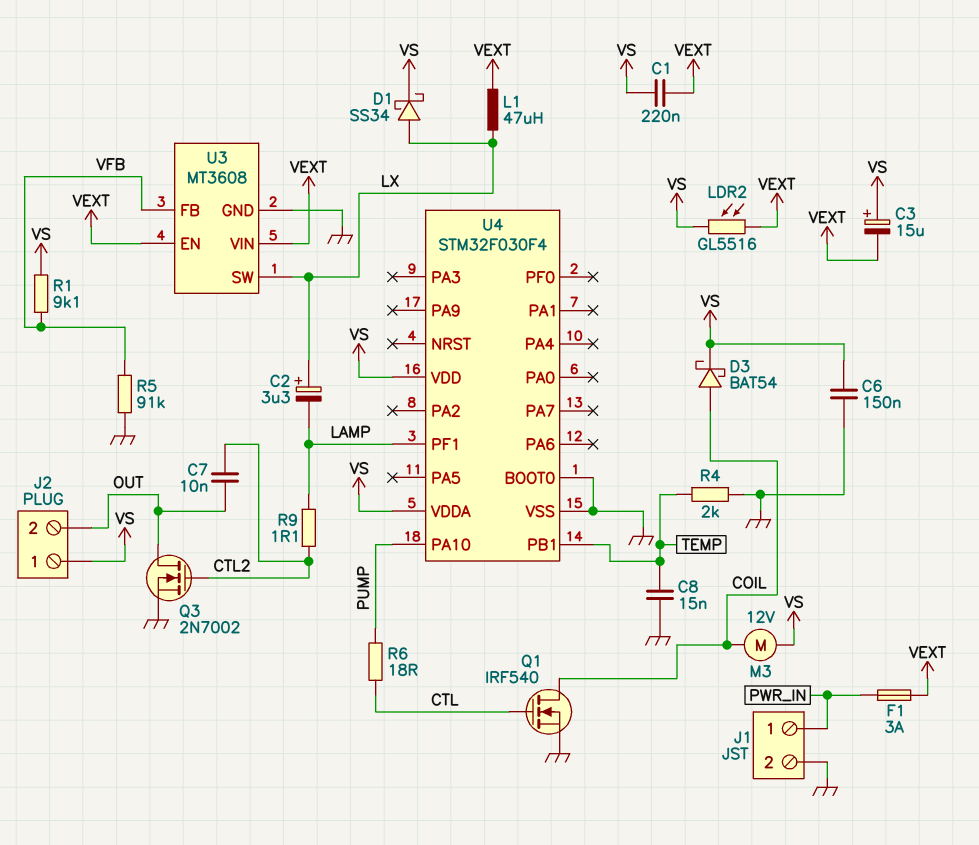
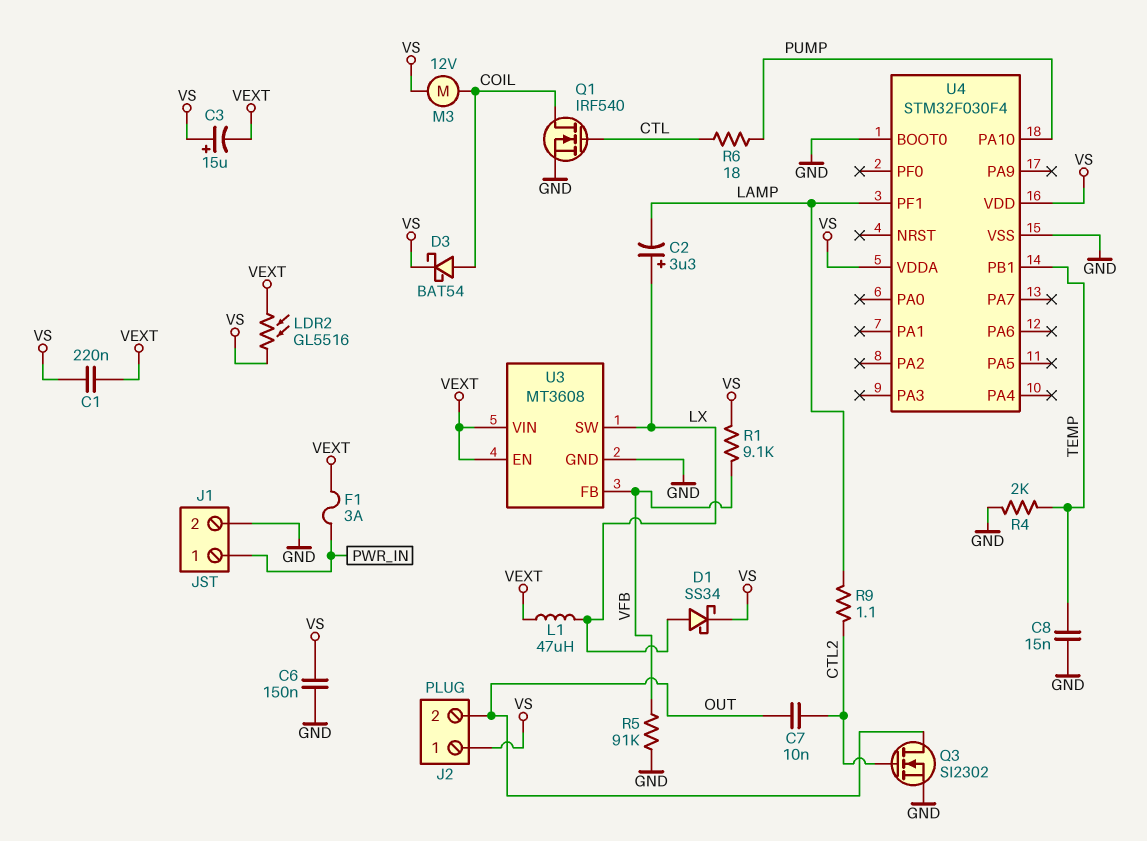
Q3: NMOS 2N7002 (G CTL2, D OUT, S GND) -> NMOS SI2302 (G CTL2, D OUT, S GND)

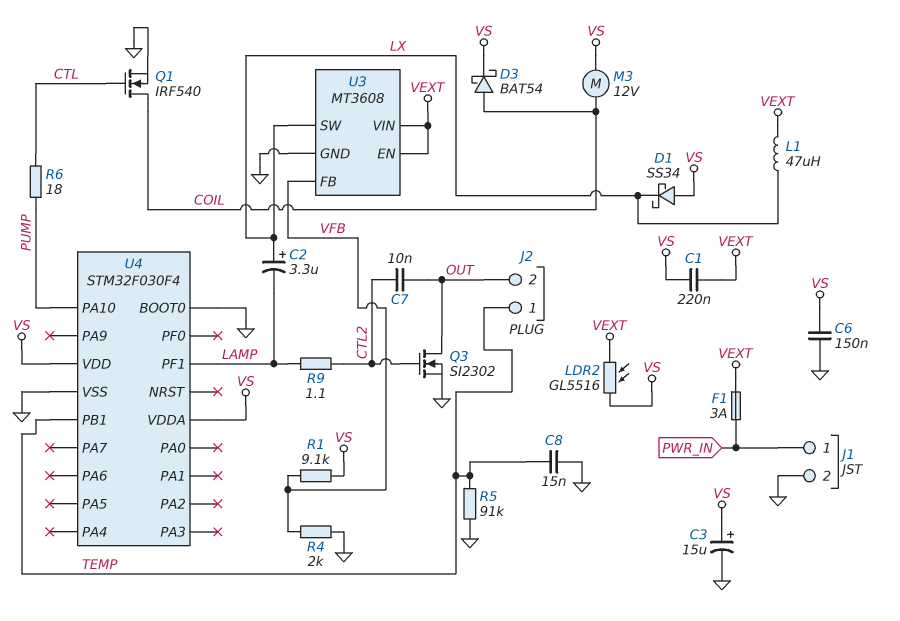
C3: 15uF (plus VS, minus VEXT) -> 15uF (plus VS, minus GND)
D1: schottky SS34 (A LX, K VS) -> schottky SS34 (A VS, K LX)
J2 pin 1: VS -> TEMP
R4: 2k (GND, TEMP) -> 2k (GND, VFB)
R5: 91k (GND, VFB) -> 91k (GND, TEMP)

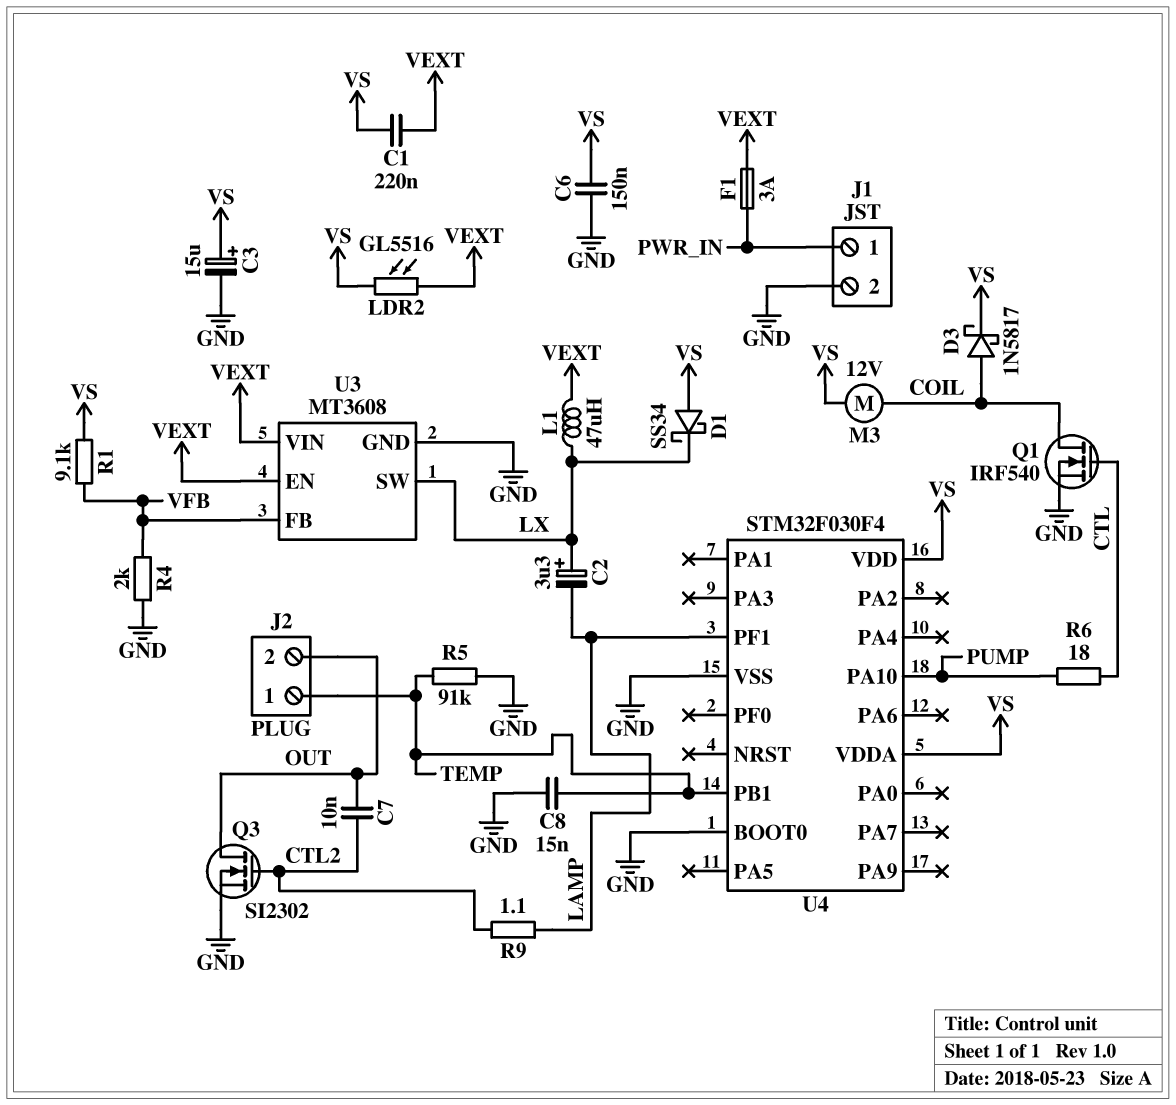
D3: schottky BAT54 (A COIL, K VS) -> schottky 1N5817 (A COIL, K VS)

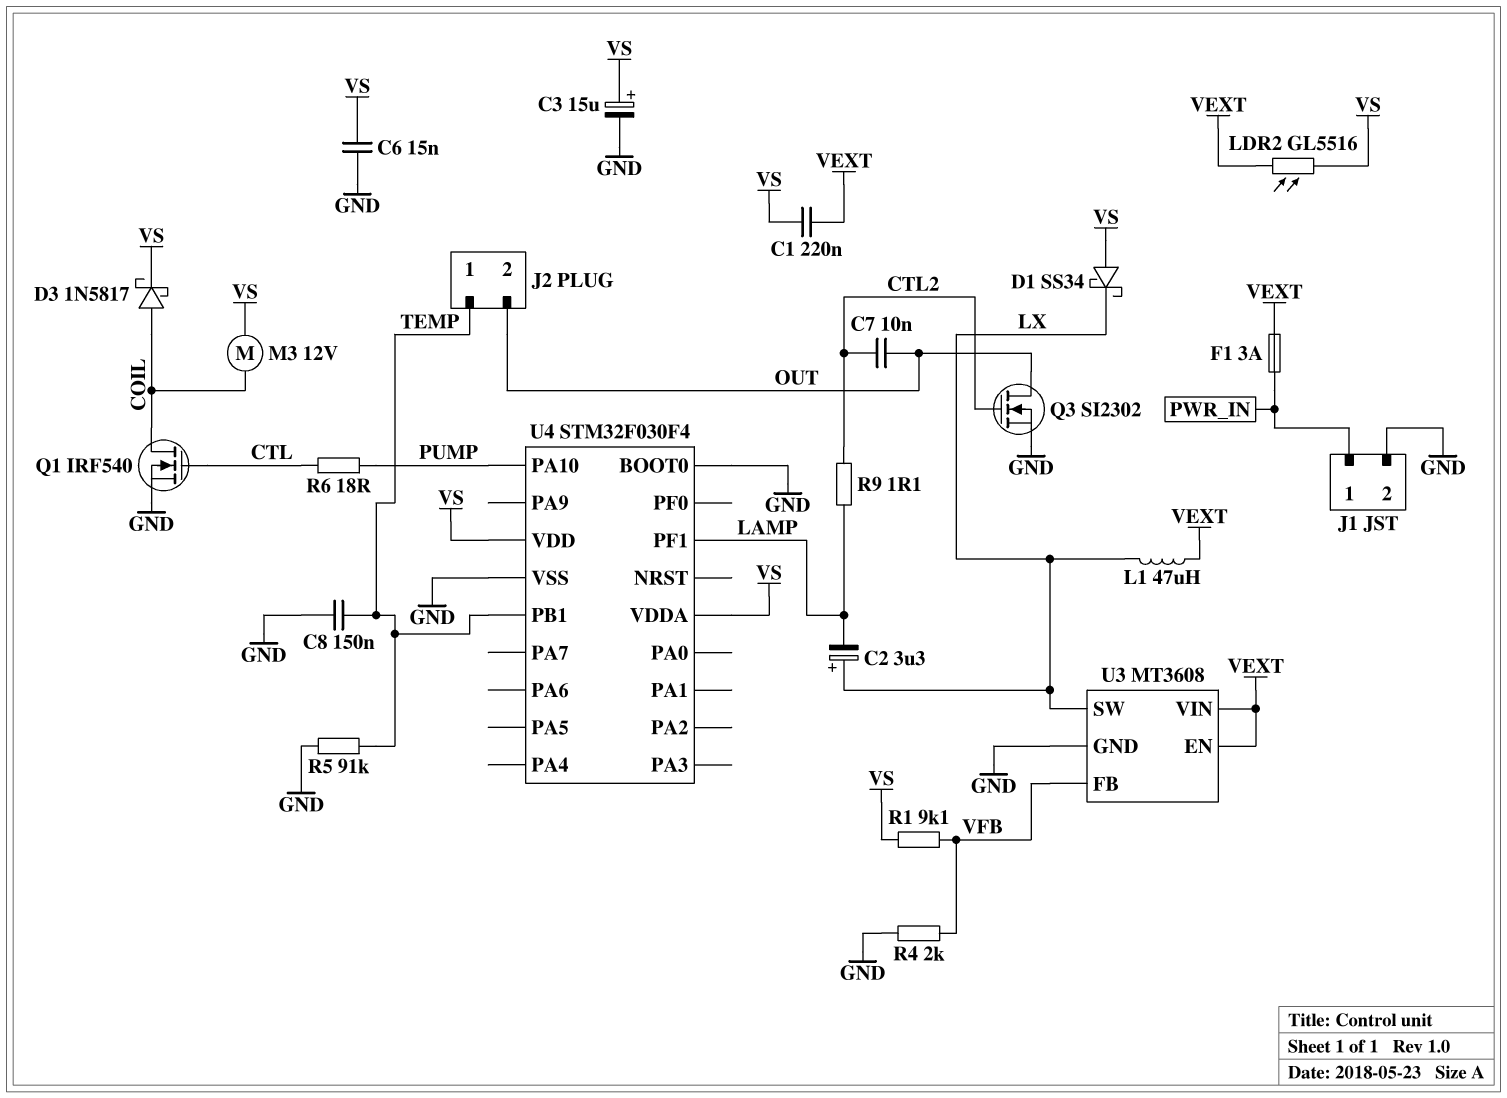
C6: 150nF (GND, VS) -> 15nF (GND, VS)
C8: 15nF (GND, TEMP) -> 150nF (GND, TEMP)

